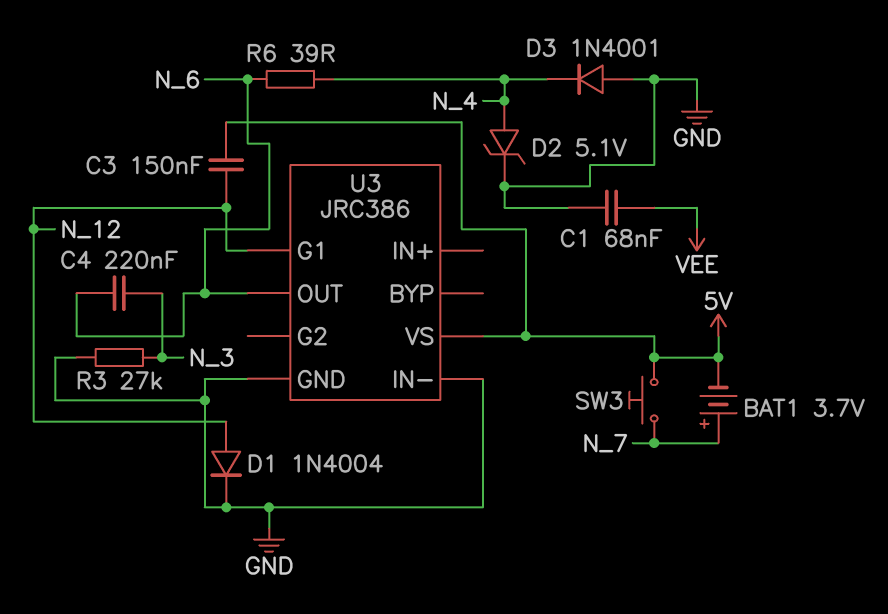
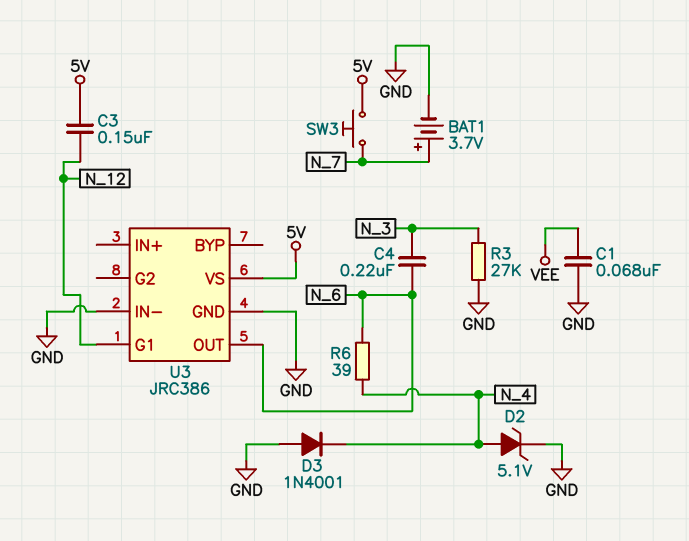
BAT1: 3.7V (plus N_7, minus 5V) -> 3.7V (plus N_7, minus GND)
D1: diode 1N4004 (A N_12, K GND) -> none

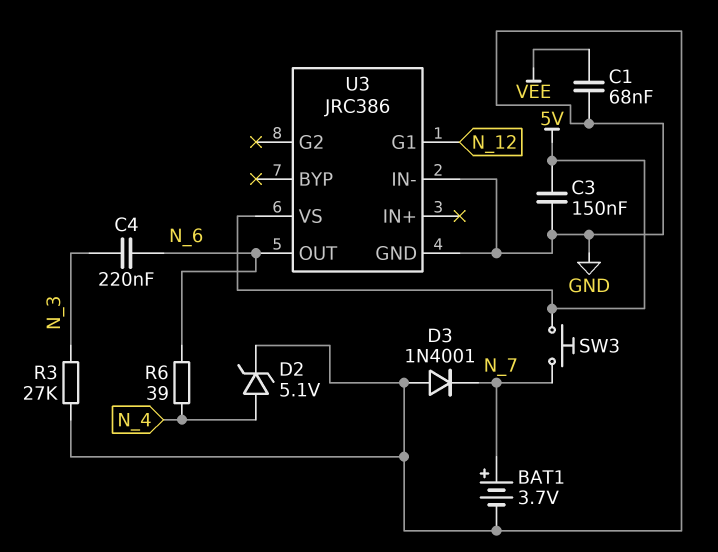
C3: 150nF (5V, N_12) -> 150nF (5V, GND)
D3: diode 1N4001 (A GND, K N_4) -> diode 1N4001 (A GND, K N_7)

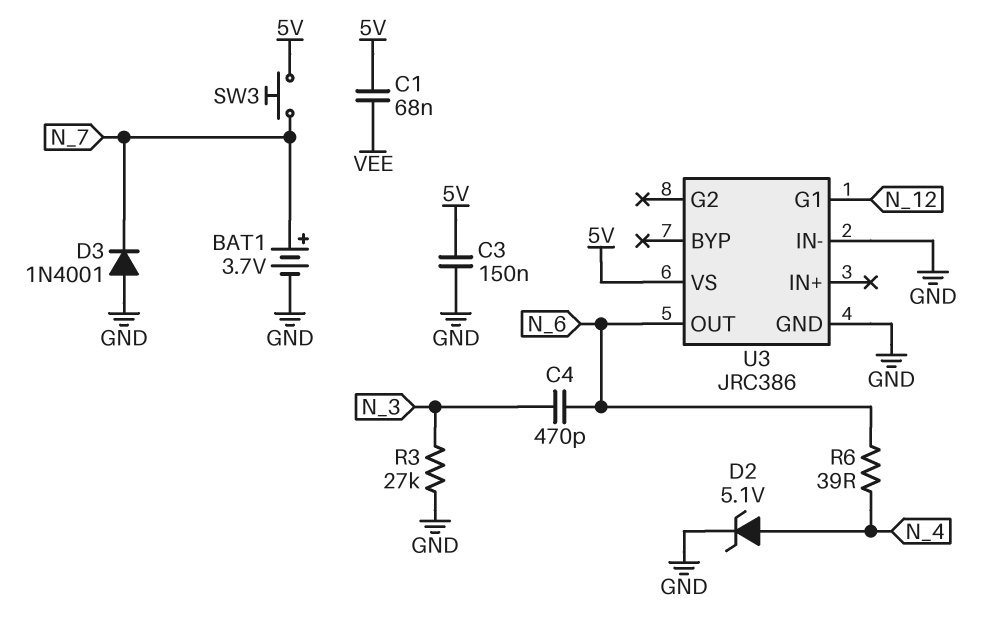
C1: 68nF (GND, VEE) -> 68nF (5V, VEE)
C4: 220nF (N_3, N_6) -> 470pF (N_3, N_6)

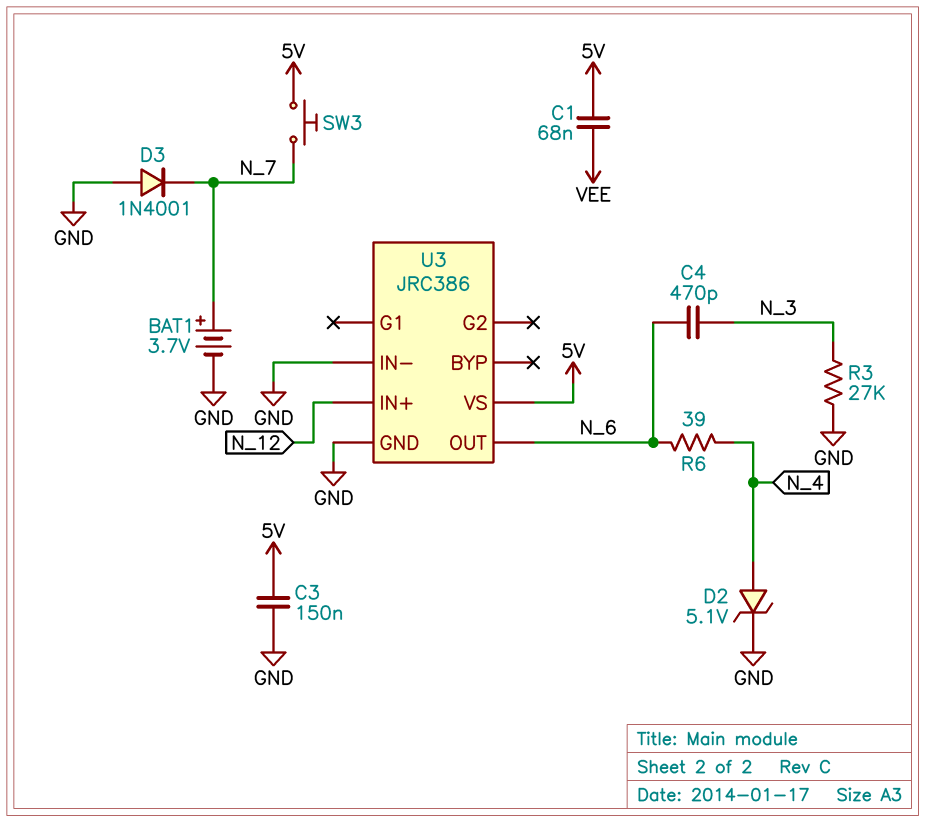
U3 pin G1: N_12 -> none
U3 pin IN+: none -> N_12

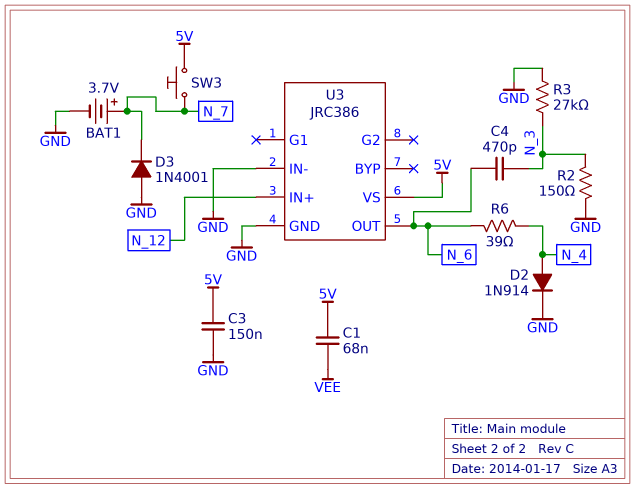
D2: zener 5.1V (A N_4, K GND) -> diode 1N914 (A N_4, K GND)
R2: none -> 150 (GND, N_3)

